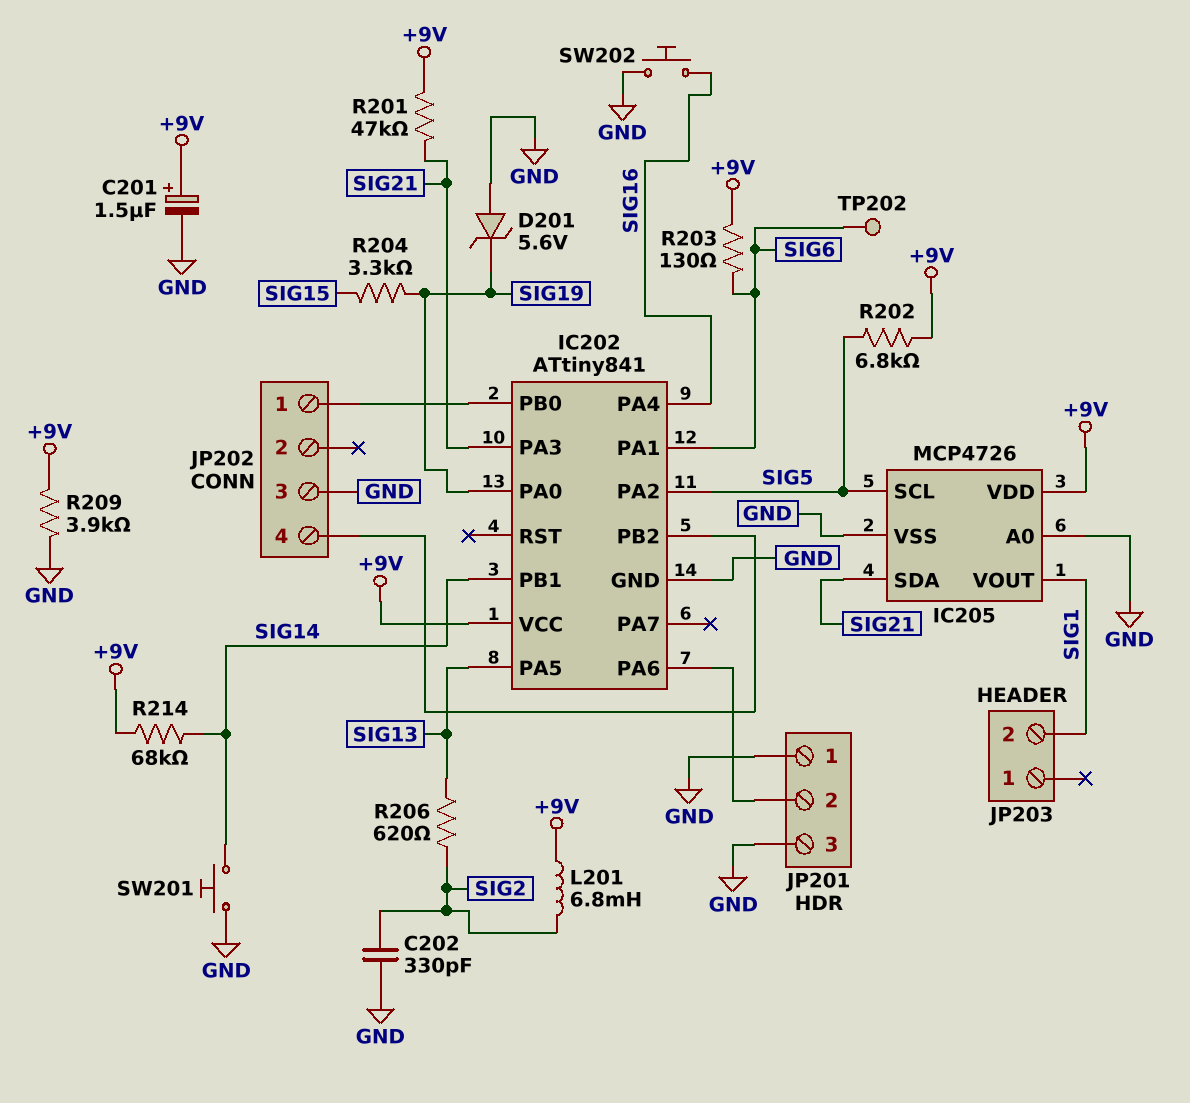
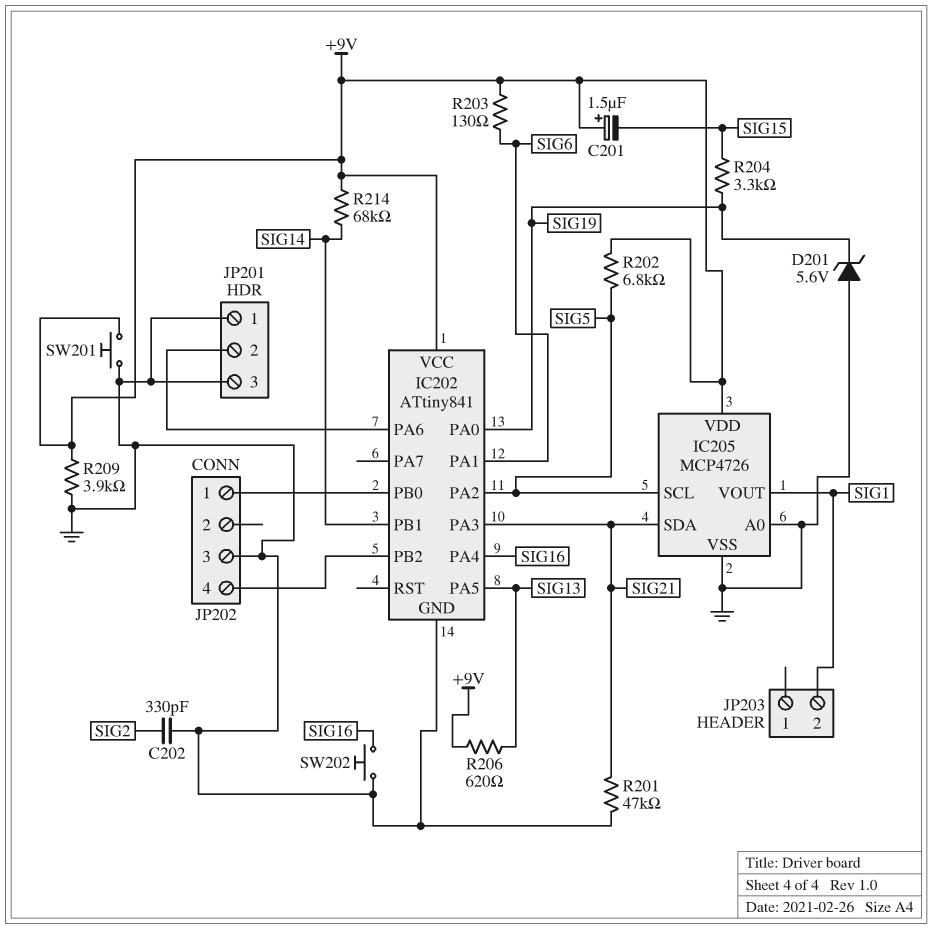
C201: 1.5uF (plus +9V, minus GND) -> 1.5uF (plus +9V, minus SIG15)
L201: 6.8mH (+9V, SIG2) -> none
R201: 47k (+9V, SIG21) -> 47k (GND, SIG21)
R206: 620 (SIG2, SIG13) -> 620 (+9V, SIG13)
SW201: button (GND, SIG14) -> button (+9V, GND)
TP202: test point (SIG6) -> none

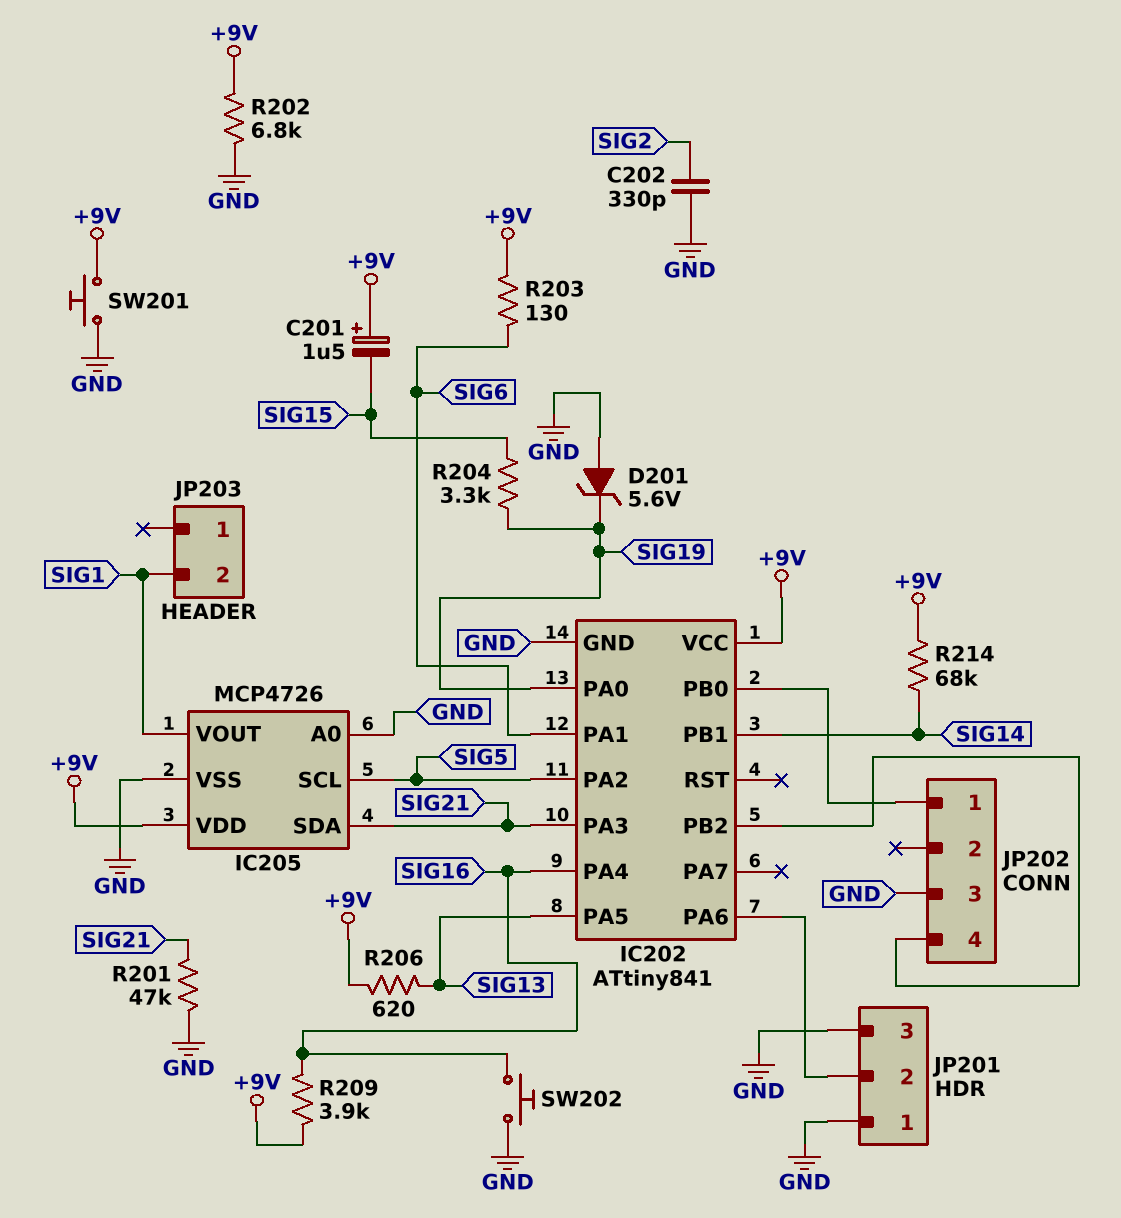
R202: 6.8k (+9V, SIG5) -> 6.8k (+9V, GND)
R209: 3.9k (+9V, GND) -> 3.9k (+9V, SIG16)

